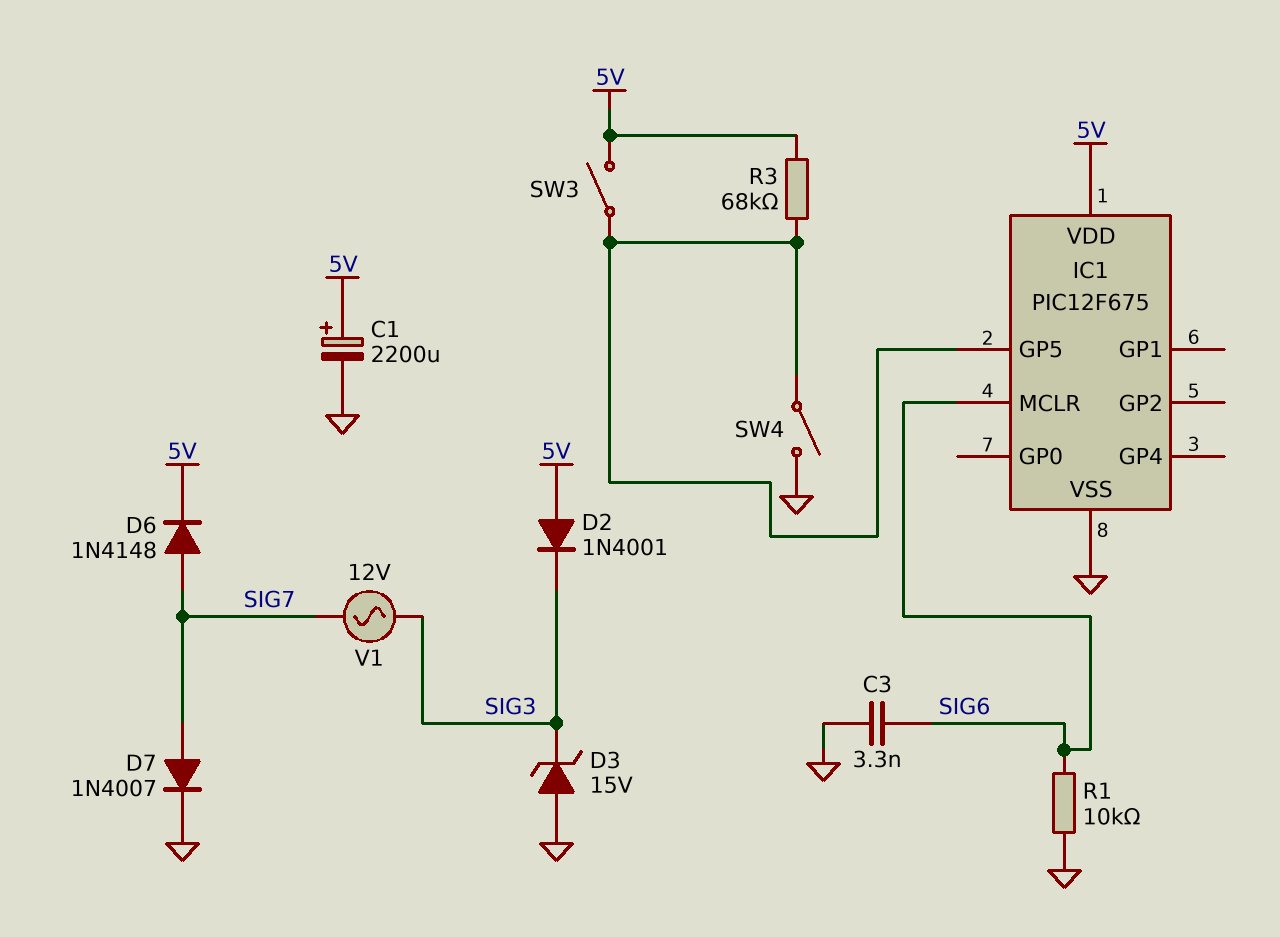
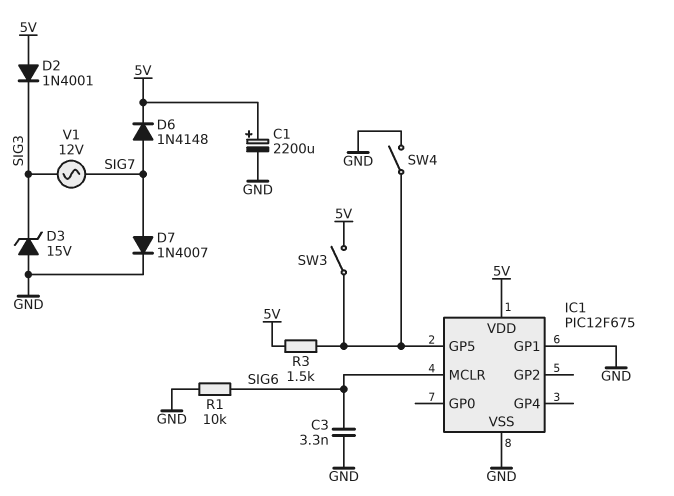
IC1 pin GP1: none -> GND
R3: 68k (5V, IC1/GP5) -> 1.5k (5V, IC1/GP5)

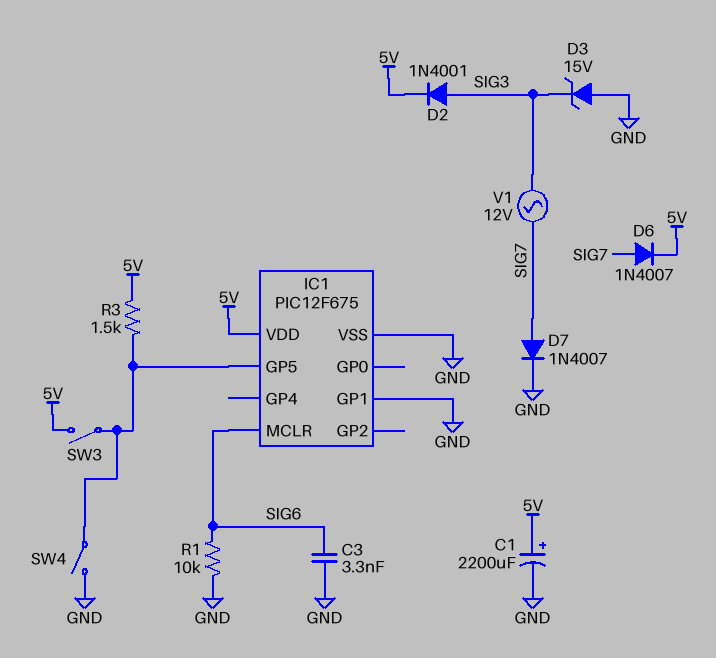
D2: diode 1N4001 (A 5V, K SIG3) -> diode 1N4001 (A SIG3, K 5V)
D6: diode 1N4148 (A SIG7, K 5V) -> diode 1N4007 (A SIG7, K 5V)

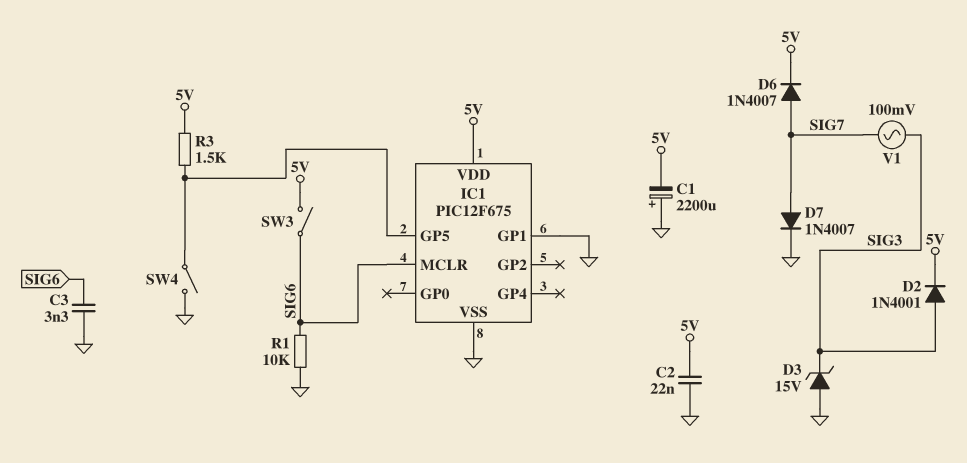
C1: 2200uF (plus 5V, minus GND) -> 2200uF (plus GND, minus 5V)
C2: none -> 22nF (5V, GND)
SW3: switch (5V, IC1/GP5) -> switch (5V, SIG6)
V1: AC 12V (SIG3, SIG7) -> AC 100mV (SIG3, SIG7)

